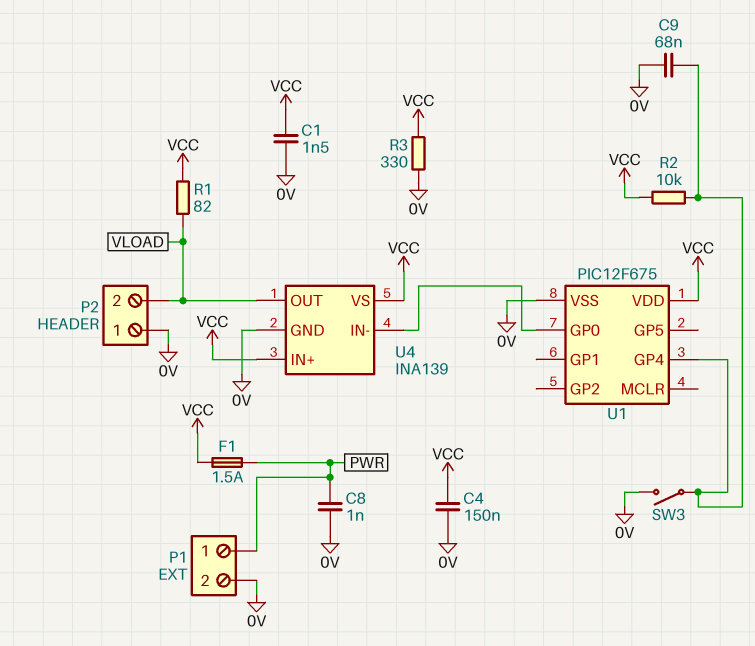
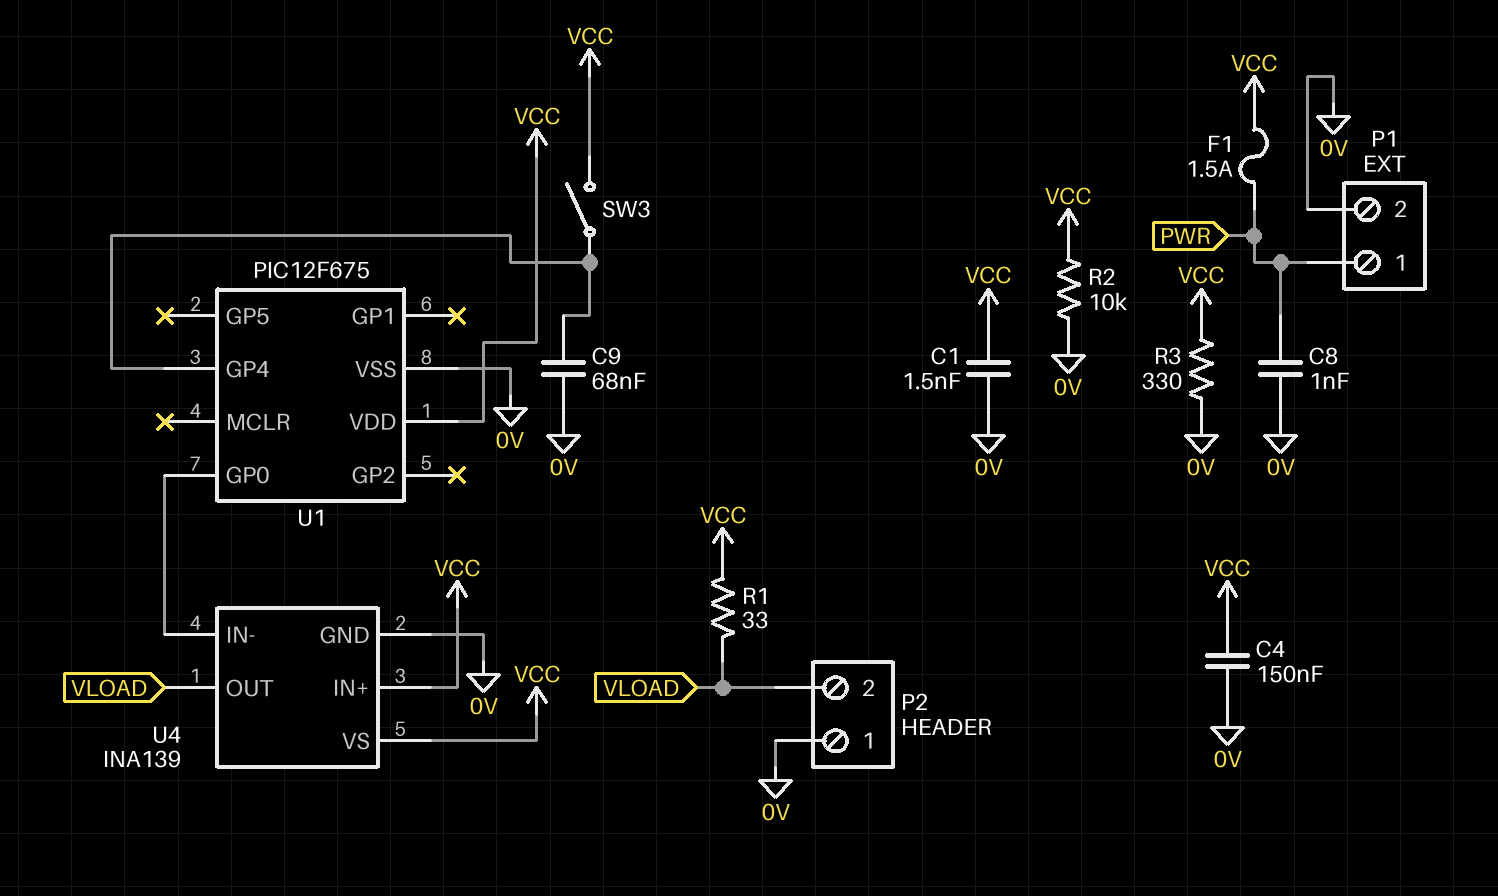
R1: 82 (VCC, VLOAD) -> 33 (VCC, VLOAD)
R2: 10k (U1/GP4, VCC) -> 10k (0V, VCC)
SW3: switch (0V, U1/GP4) -> switch (U1/GP4, VCC)

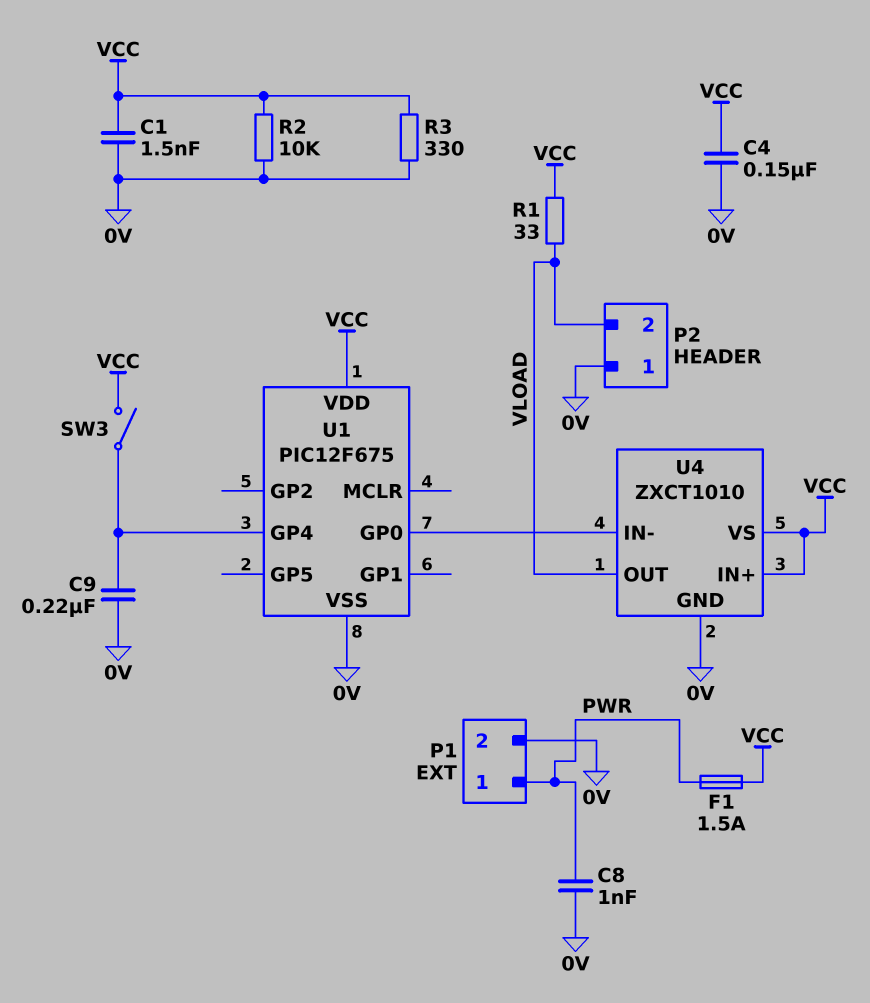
C9: 68nF (0V, U1/GP4) -> 220nF (0V, U1/GP4)
U4: INA139 -> ZXCT1010

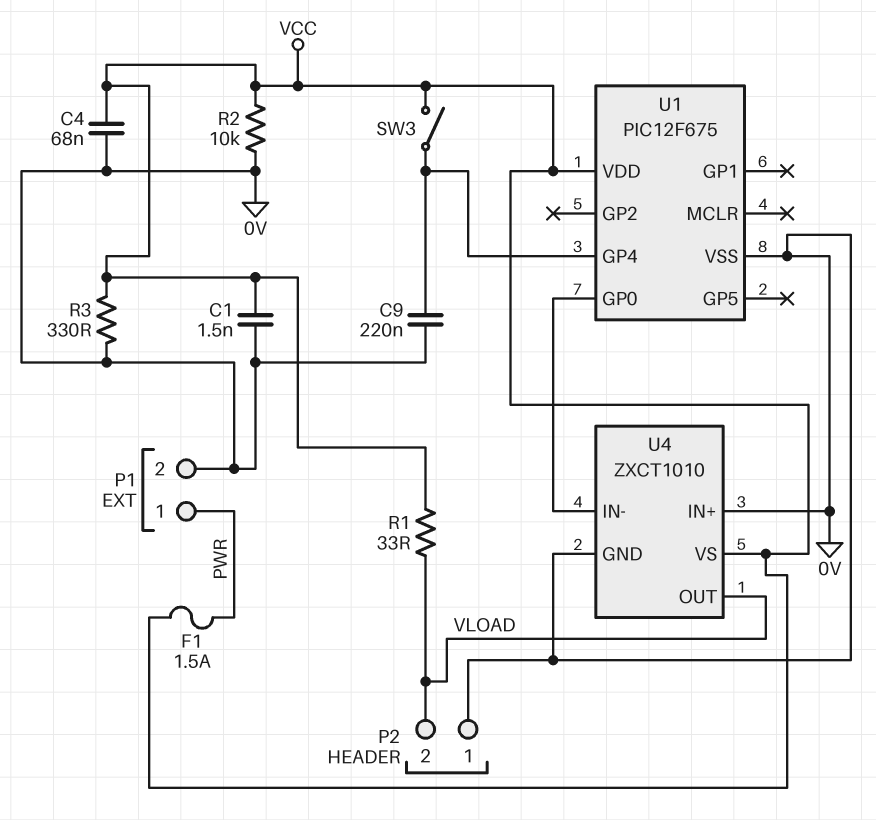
C4: 150nF (0V, VCC) -> 68nF (0V, VCC)
C8: 1nF (0V, PWR) -> none
U4 pin IN+: VCC -> 0V

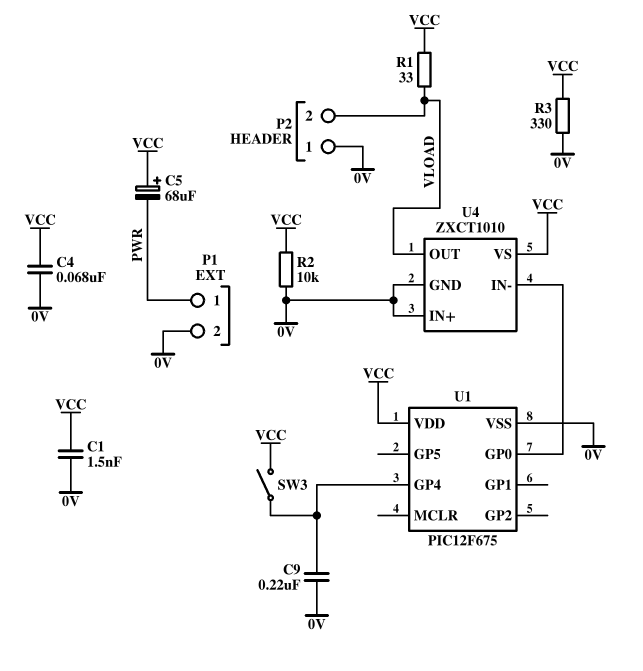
C5: none -> 68uF (plus VCC, minus PWR)
F1: 1.5A (PWR, VCC) -> none

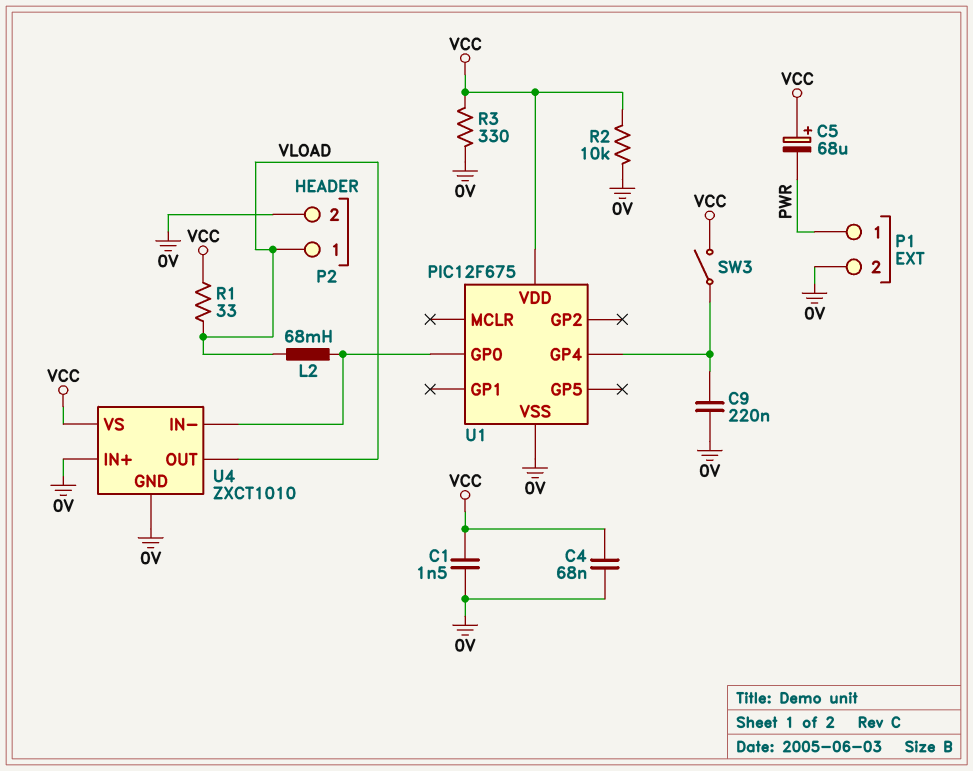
L2: none -> 68mH (U1/GP0, VLOAD)
P2 pin 1: 0V -> VLOAD
P2 pin 2: VLOAD -> 0V

